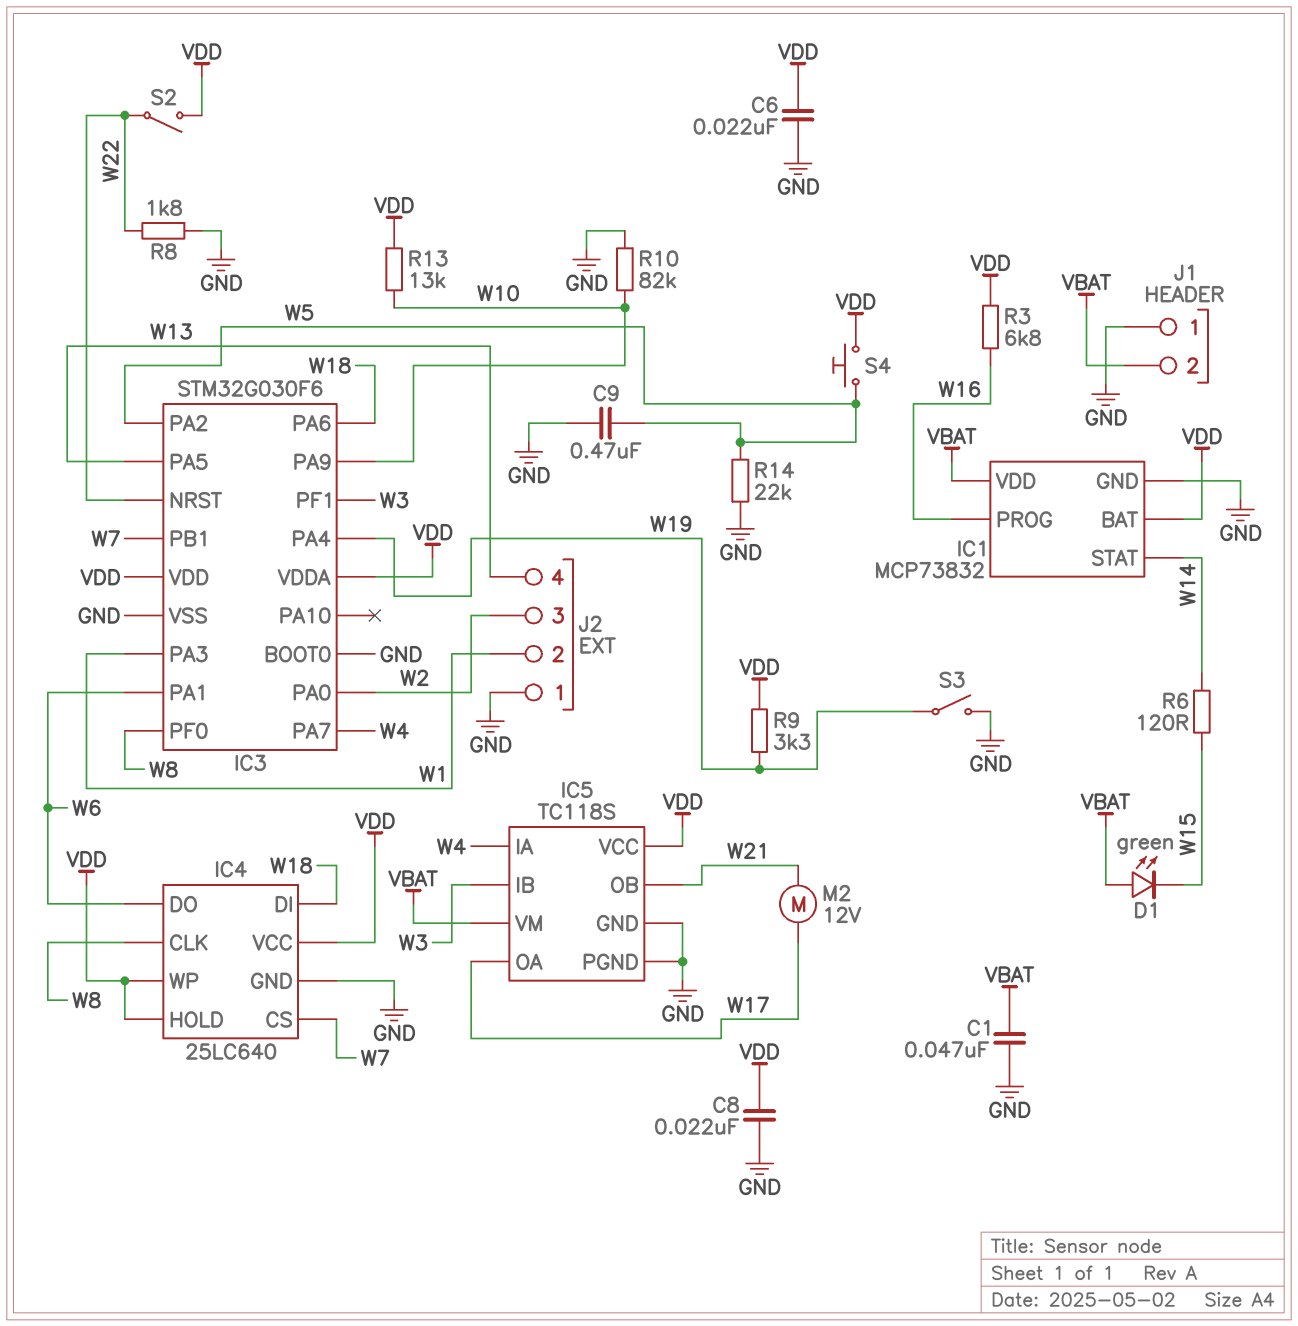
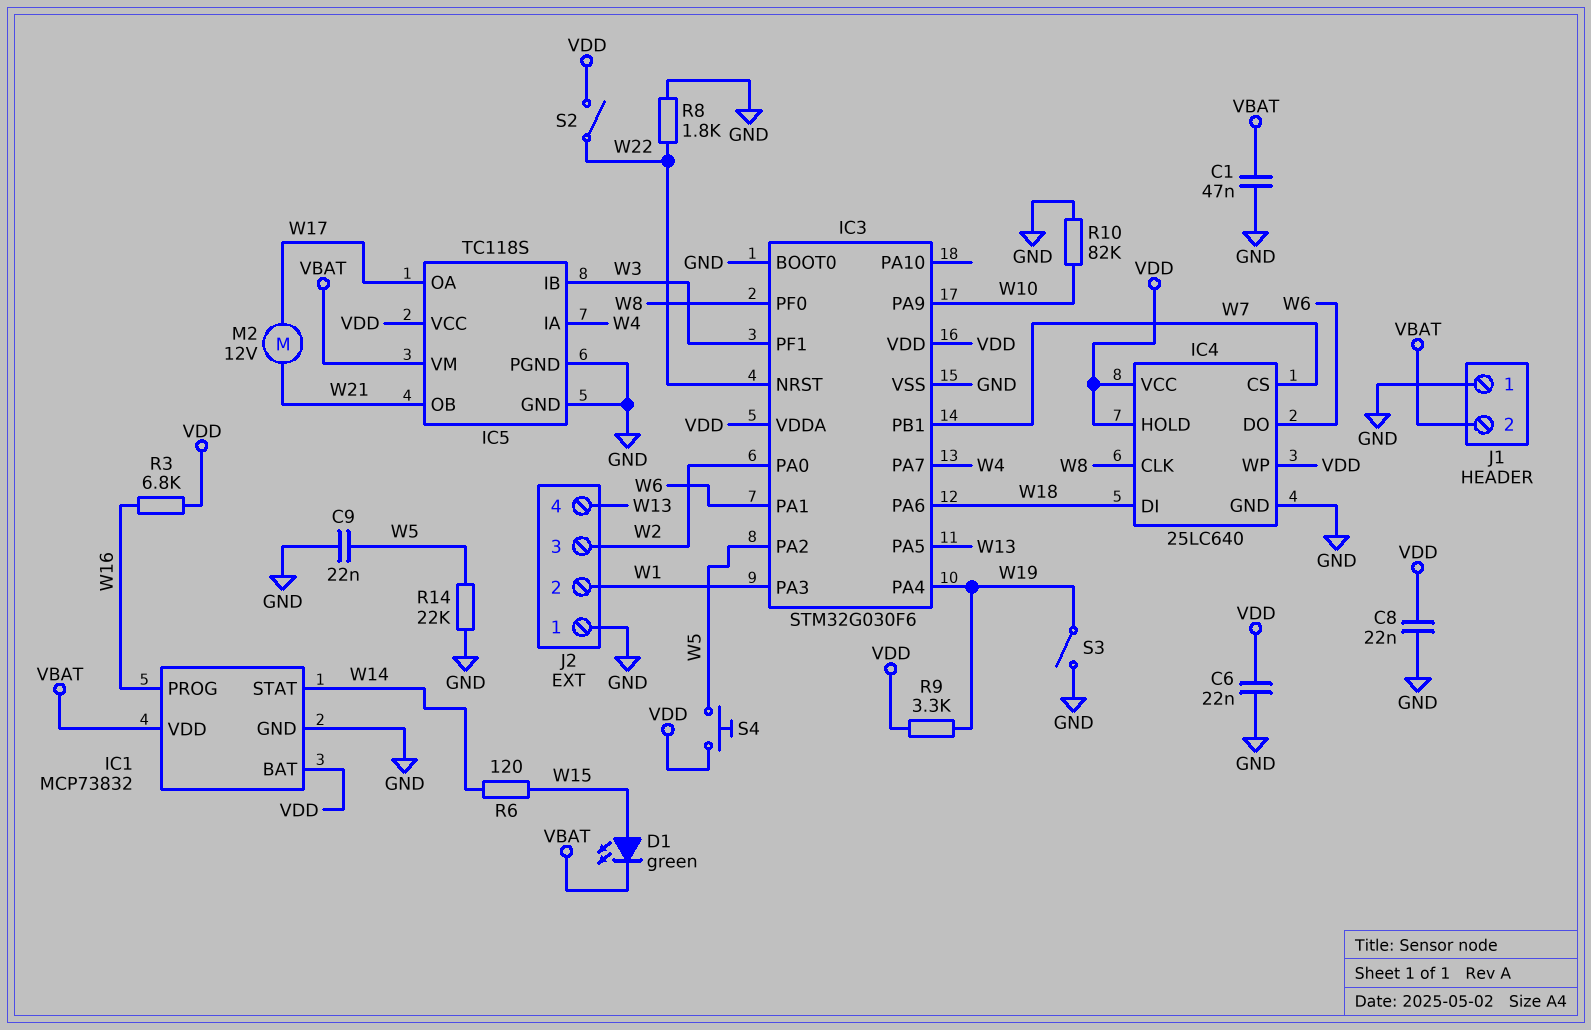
C9: 470nF (GND, W5) -> 22nF (GND, W5)
D1: LED green (A VBAT, K W15) -> LED green (A W15, K VBAT)
R13: 13k (VDD, W10) -> none

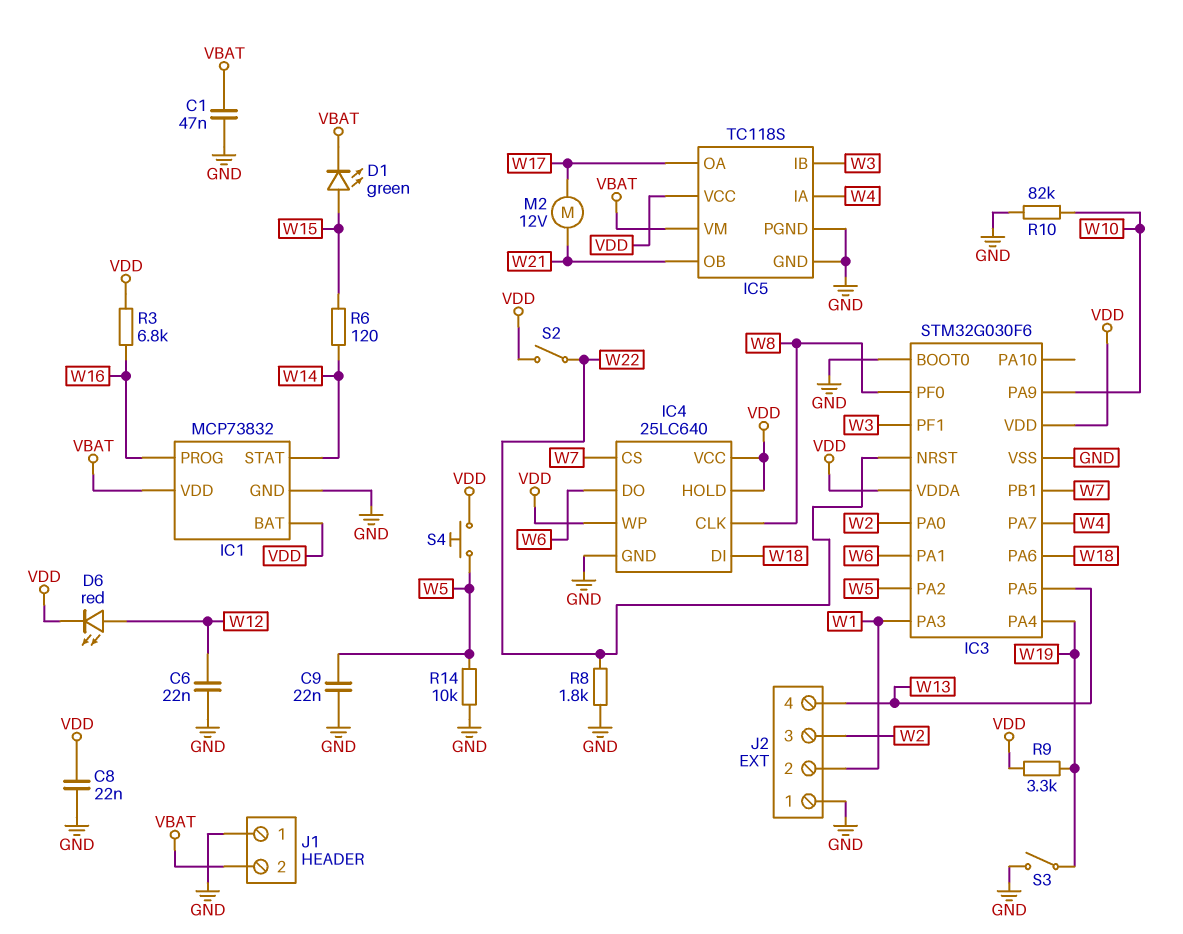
C6: 22nF (GND, VDD) -> 22nF (GND, W12)
D6: none -> LED red (A W12, K VDD)
R14: 22k (GND, W5) -> 10k (GND, W5)

